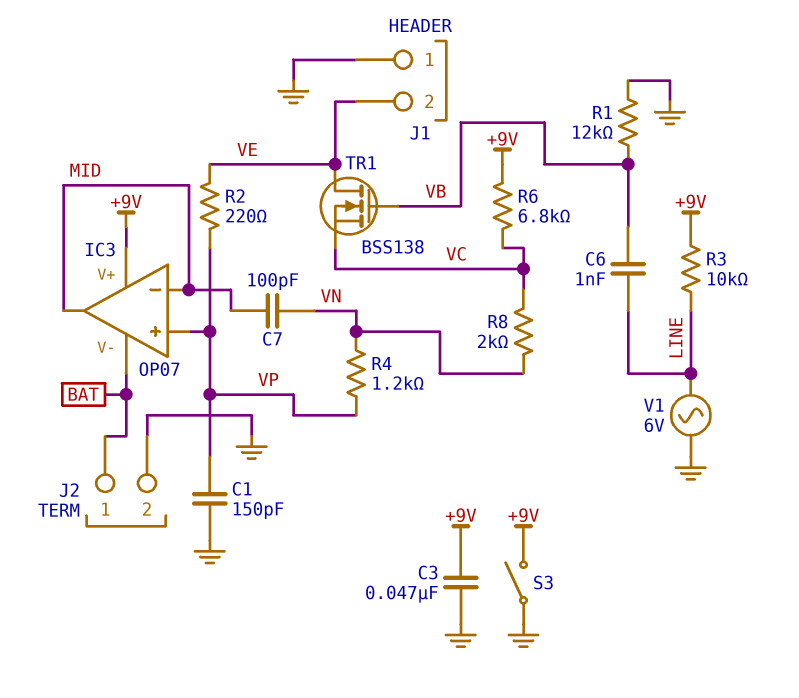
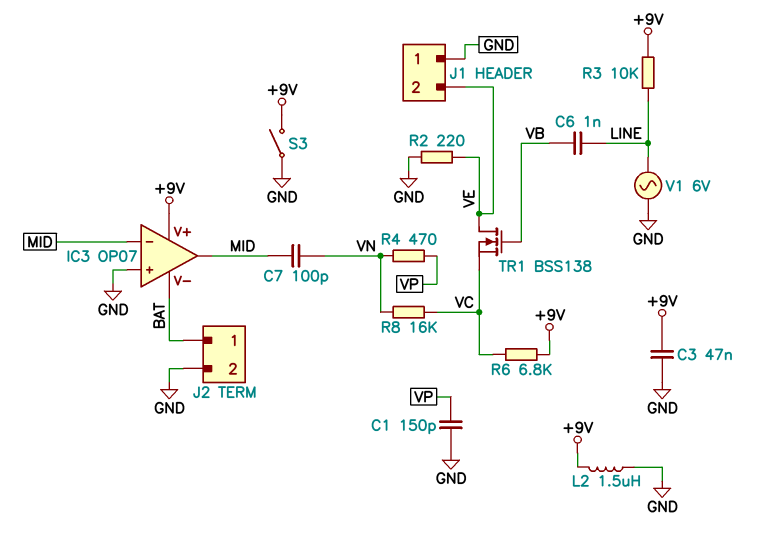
IC3 pin in+: VP -> GND
L2: none -> 1.5uH (+9V, GND)
R1: 12k (GND, VB) -> none
R2: 220 (VE, VP) -> 220 (GND, VE)
R4: 1.2k (VN, VP) -> 470 (VN, VP)
R8: 2k (VC, VN) -> 16k (VC, VN)

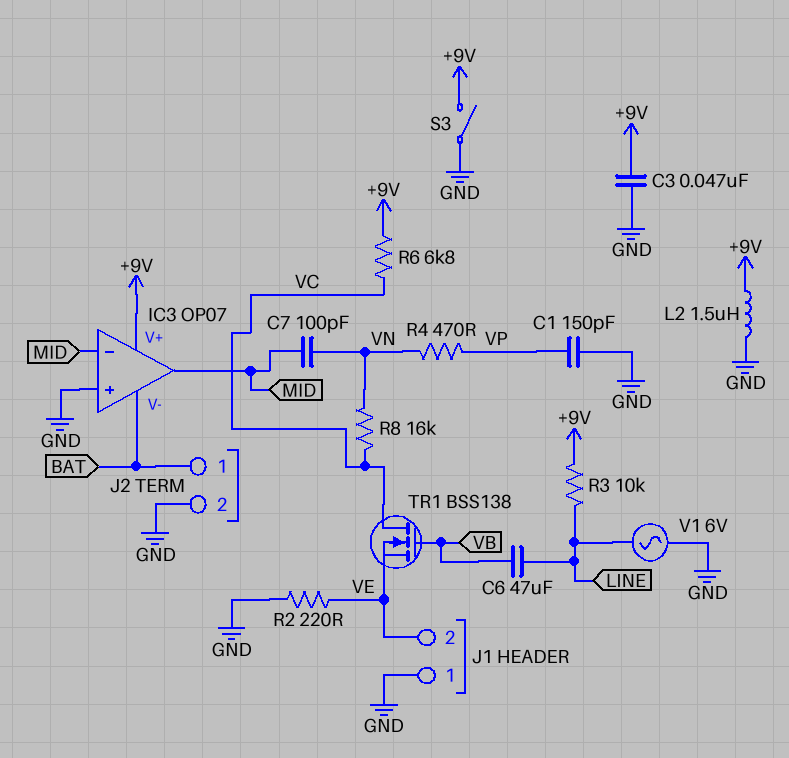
C6: 1nF (LINE, VB) -> 47uF (LINE, VB)
TR1: NMOS BSS138 (G VB, D VE, S VC) -> NMOS BSS138 (G VB, D VC, S VE)

